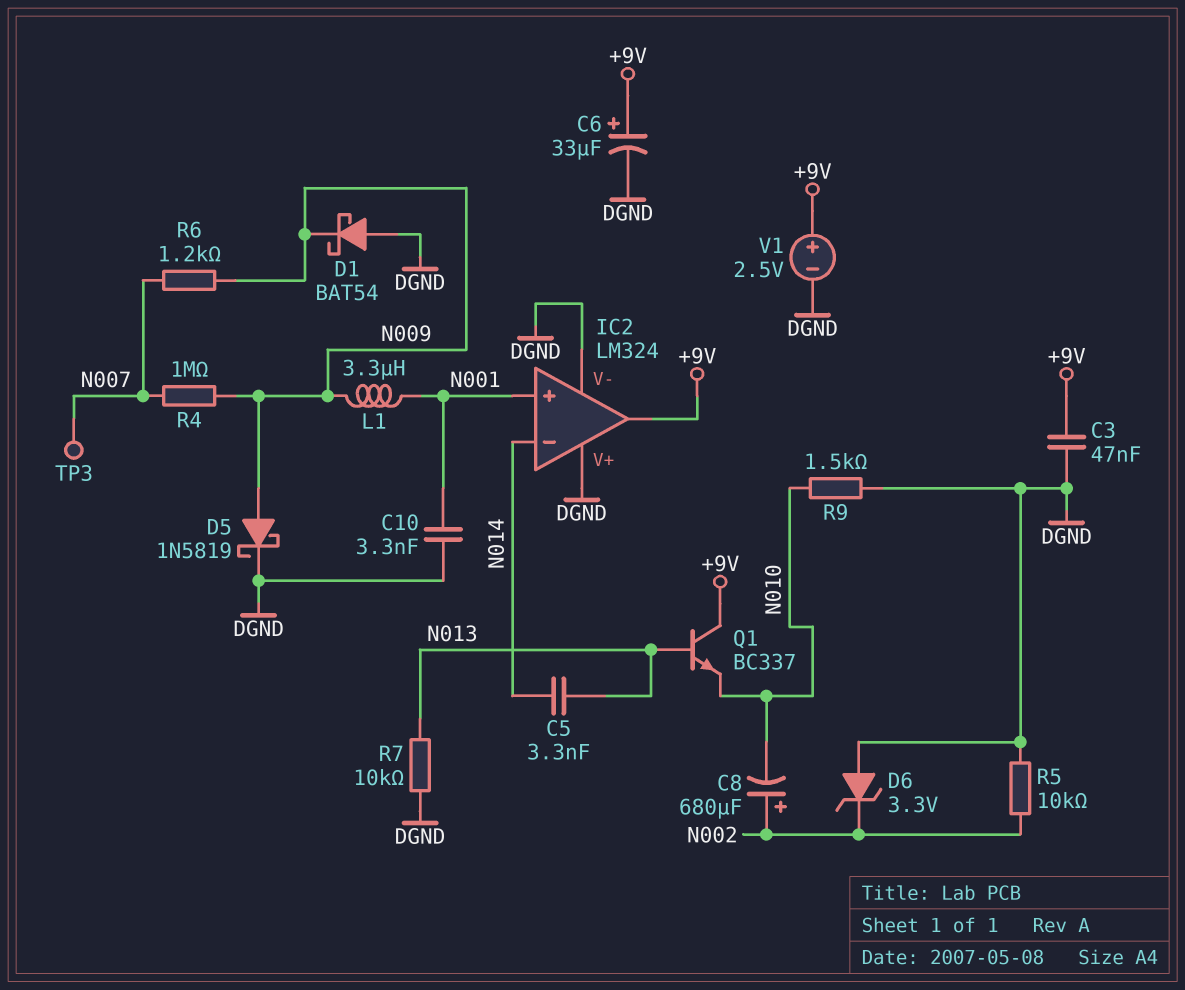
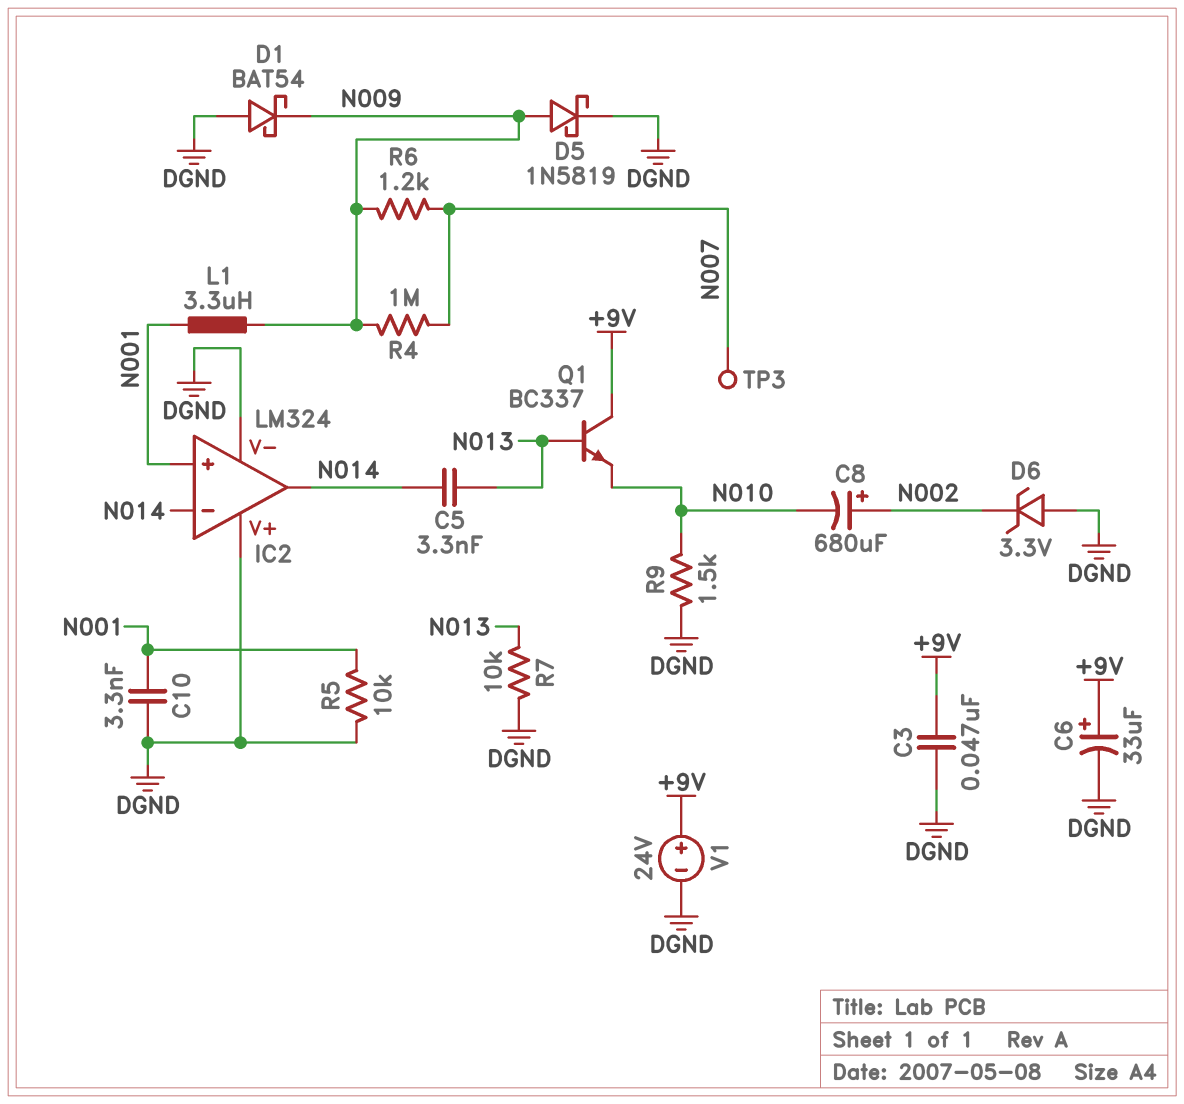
IC2 pin out: +9V -> N014
R5: 10k (DGND, N002) -> 10k (DGND, N001)
V1: 2.5V (plus +9V, minus DGND) -> 24V (plus +9V, minus DGND)

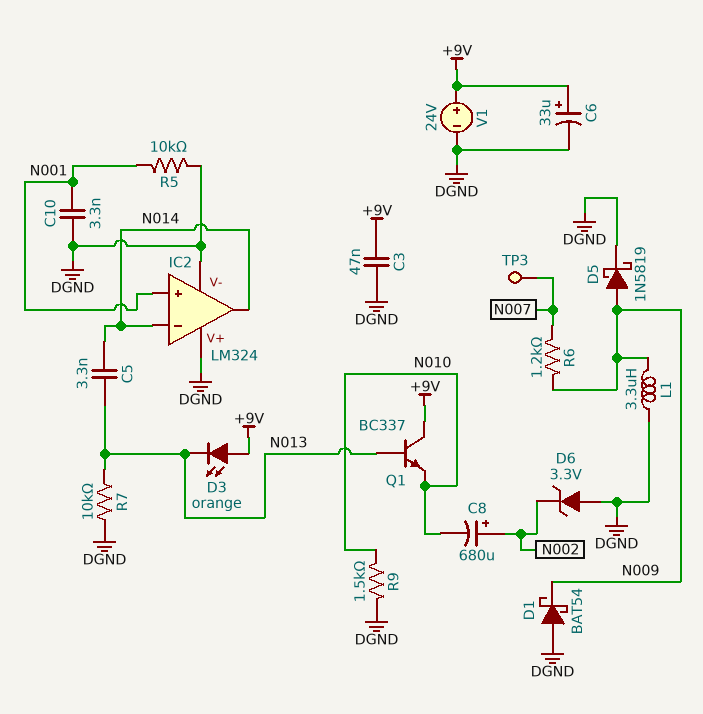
D3: none -> LED orange (A +9V, K N013)
L1: 3.3uH (N001, N009) -> 3.3uH (DGND, N009)
R4: 1M (N007, N009) -> none

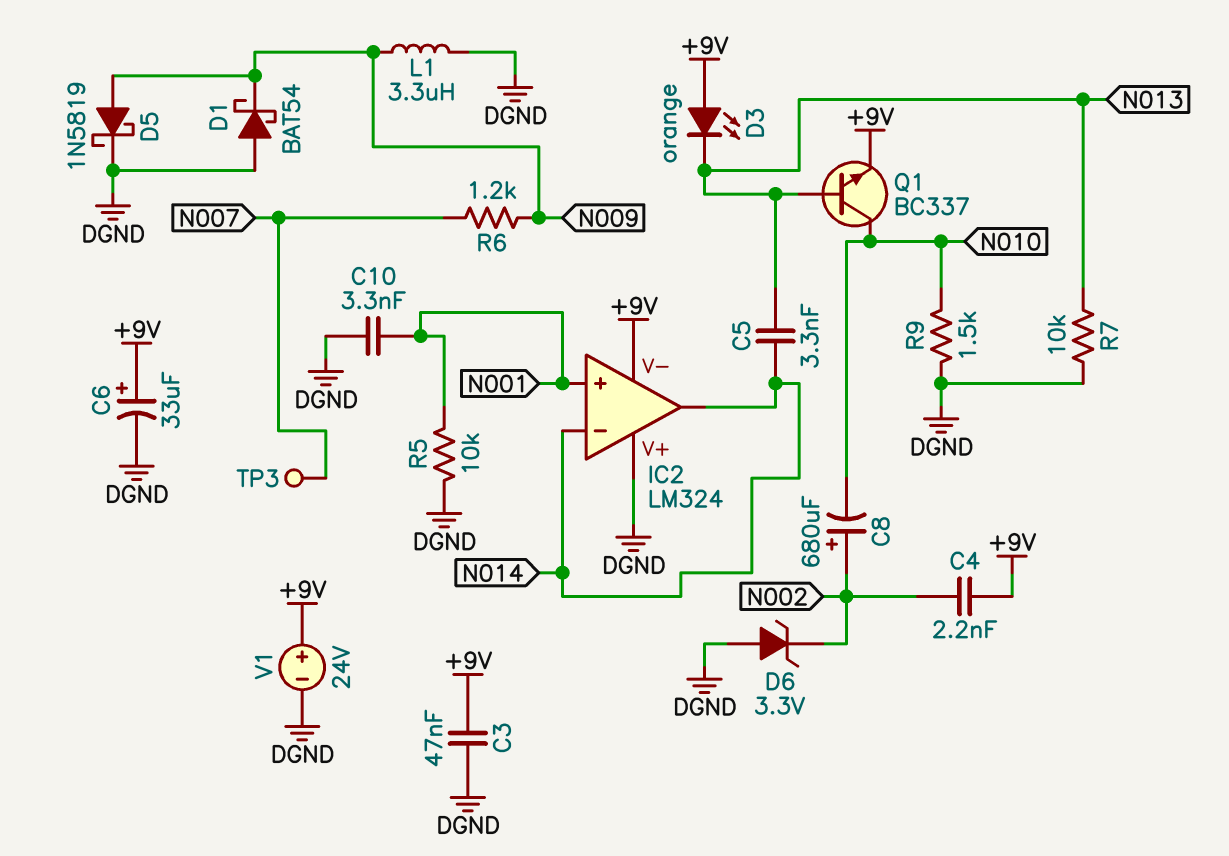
C4: none -> 2.2nF (+9V, N002)
IC2 pin V-: DGND -> +9V
Q1: NPN BC337 (B N013, C +9V, E N010) -> NPN BC337 (B N013, C N010, E +9V)

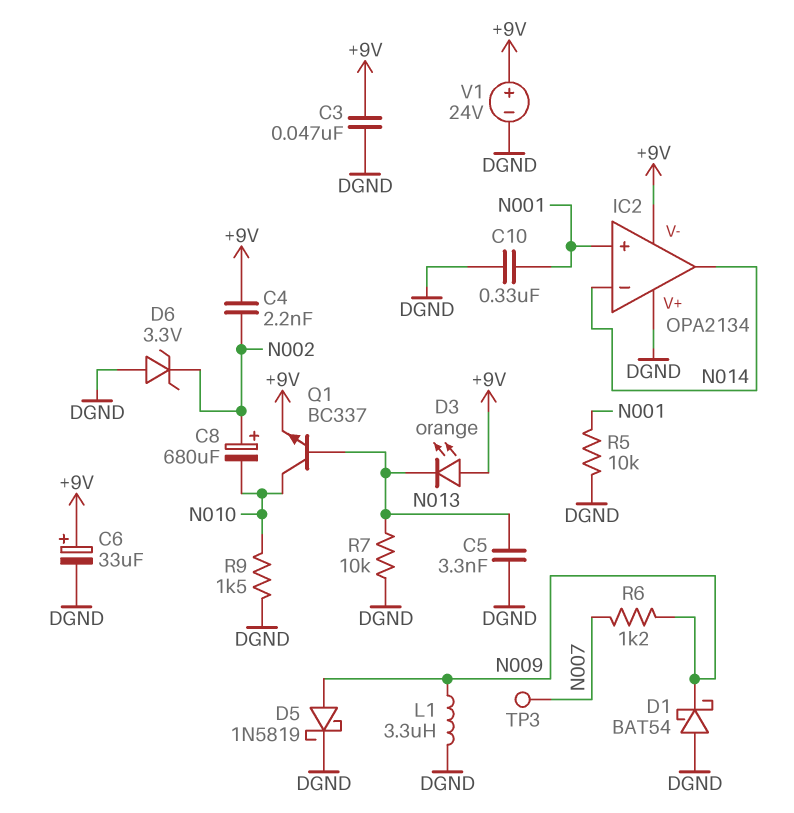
C5: 3.3nF (N013, N014) -> 3.3nF (DGND, N013)
C10: 3.3nF (DGND, N001) -> 330nF (DGND, N001)
IC2: LM324 -> OPA2134

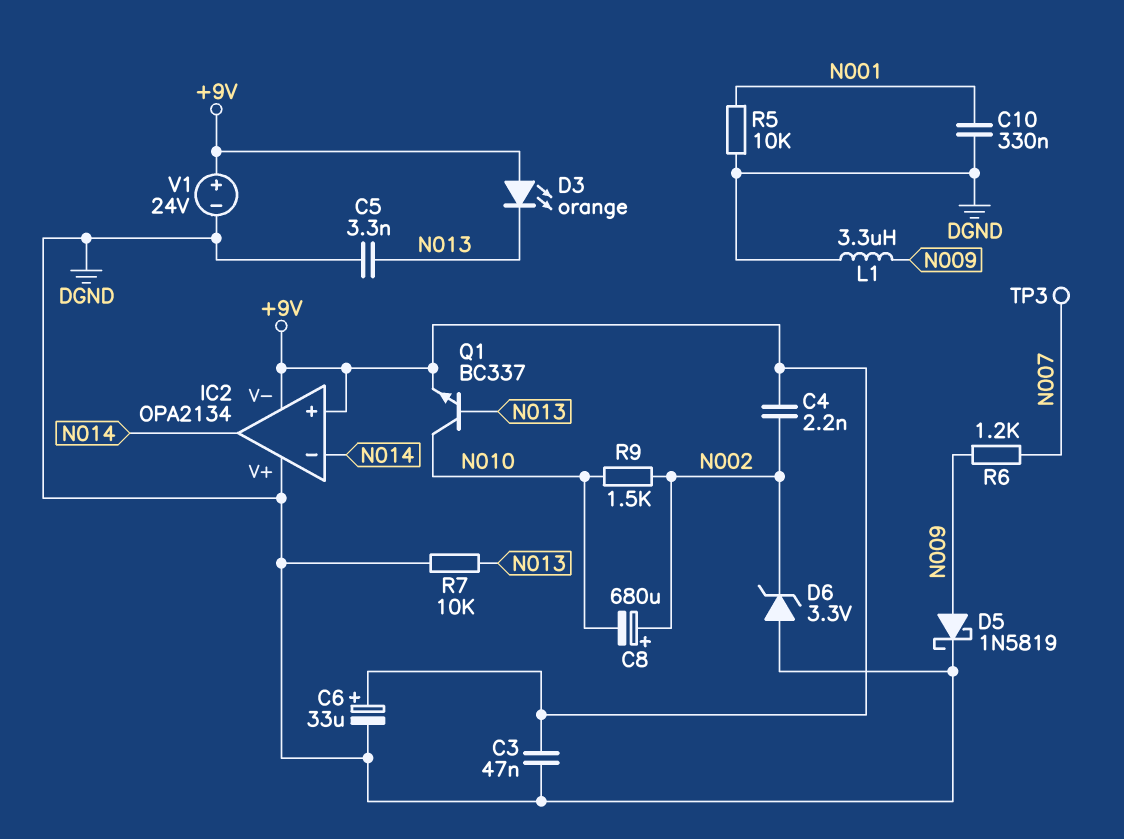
D1: schottky BAT54 (A DGND, K N009) -> none
IC2 pin in+: N001 -> +9V
R9: 1.5k (DGND, N010) -> 1.5k (N002, N010)

